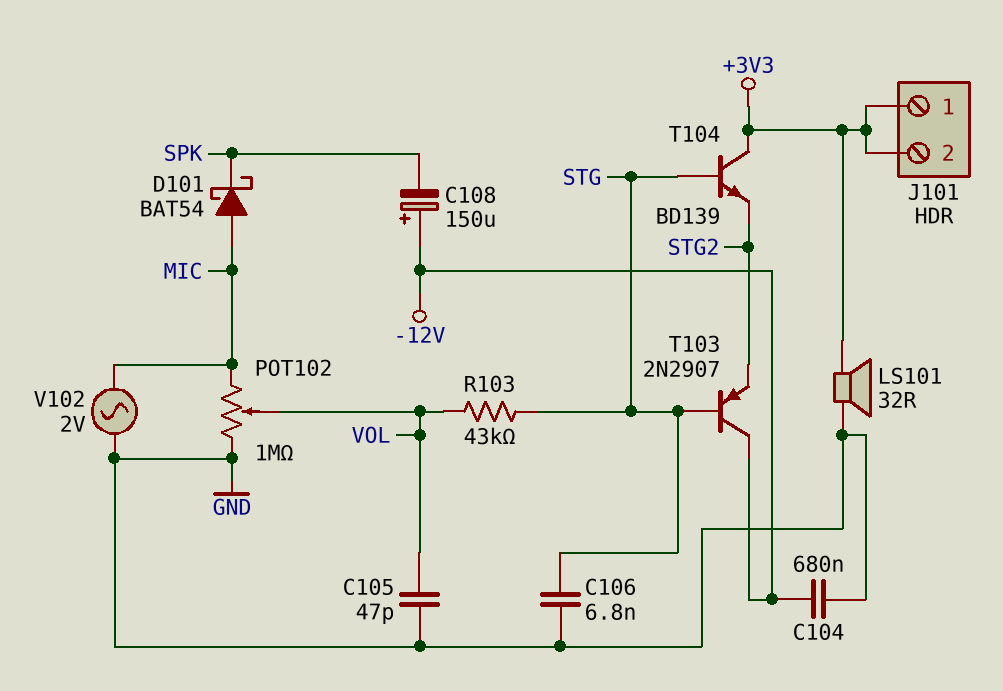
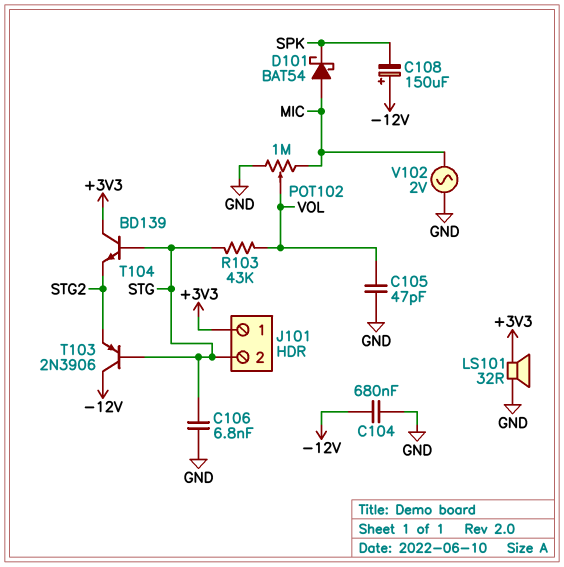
J101 pin 2: +3V3 -> STG
T103: PNP 2N2907 (B STG, C -12V, E STG2) -> PNP 2N3906 (B STG, C -12V, E STG2)

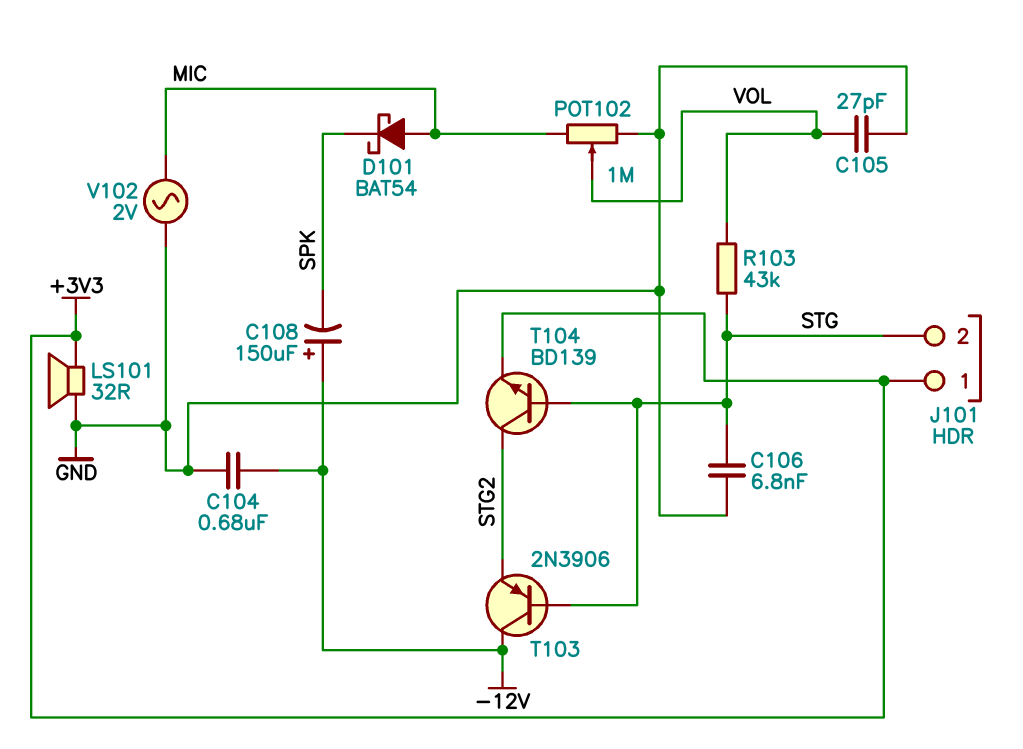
C105: 47pF (GND, VOL) -> 27pF (GND, VOL)
T104: NPN BD139 (B STG, C +3V3, E STG2) -> NPN BD139 (B STG, C STG2, E +3V3)

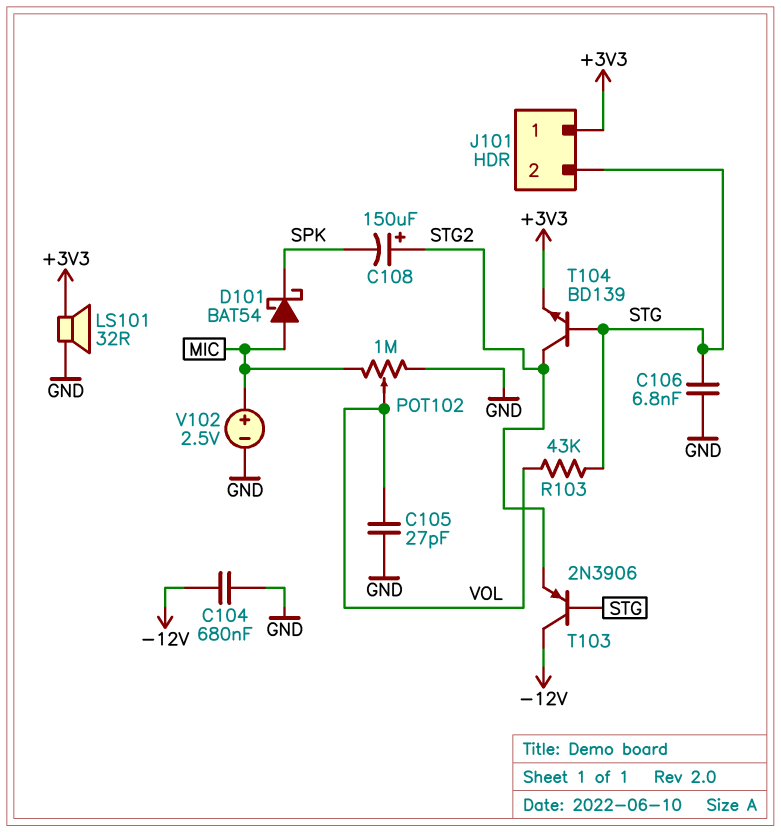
C108: 150uF (plus -12V, minus SPK) -> 150uF (plus STG2, minus SPK)
V102: AC 2V (GND, MIC) -> 2.5V (plus MIC, minus GND)

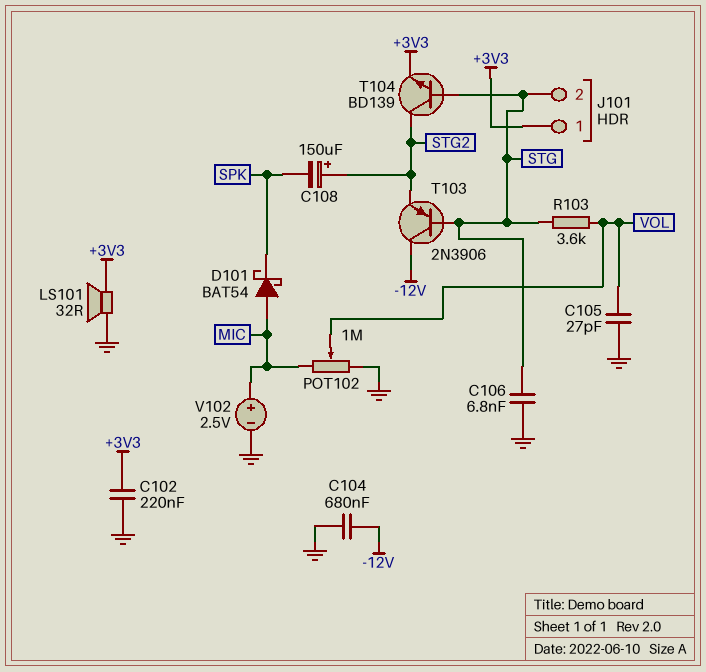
C102: none -> 220nF (+3V3, GND)
R103: 43k (STG, VOL) -> 3.6k (STG, VOL)

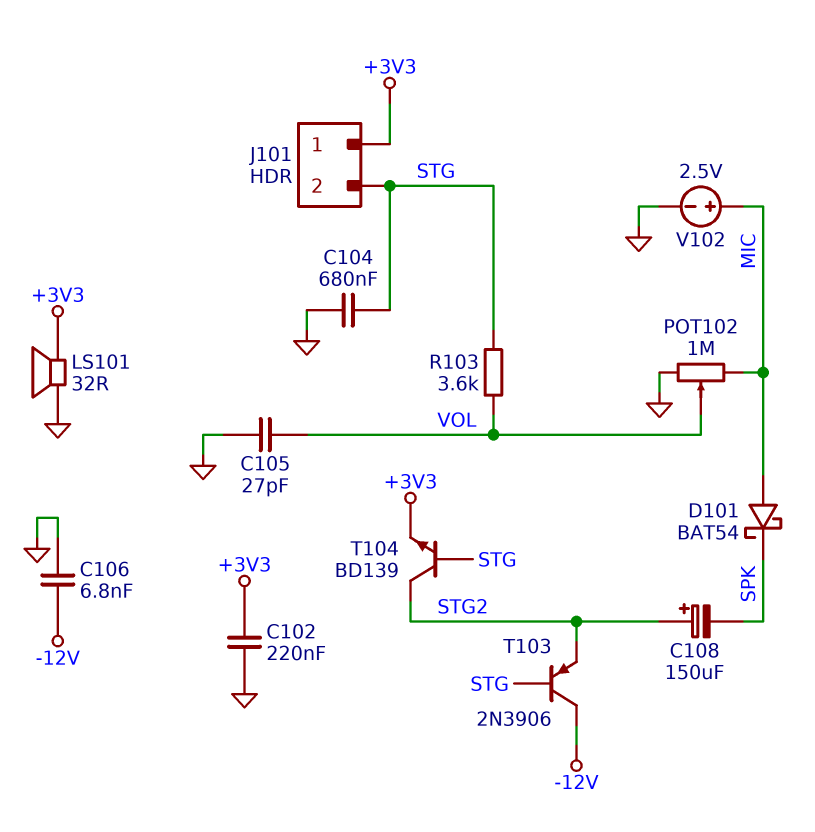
C104: 680nF (-12V, GND) -> 680nF (GND, STG)
C106: 6.8nF (GND, STG) -> 6.8nF (-12V, GND)

